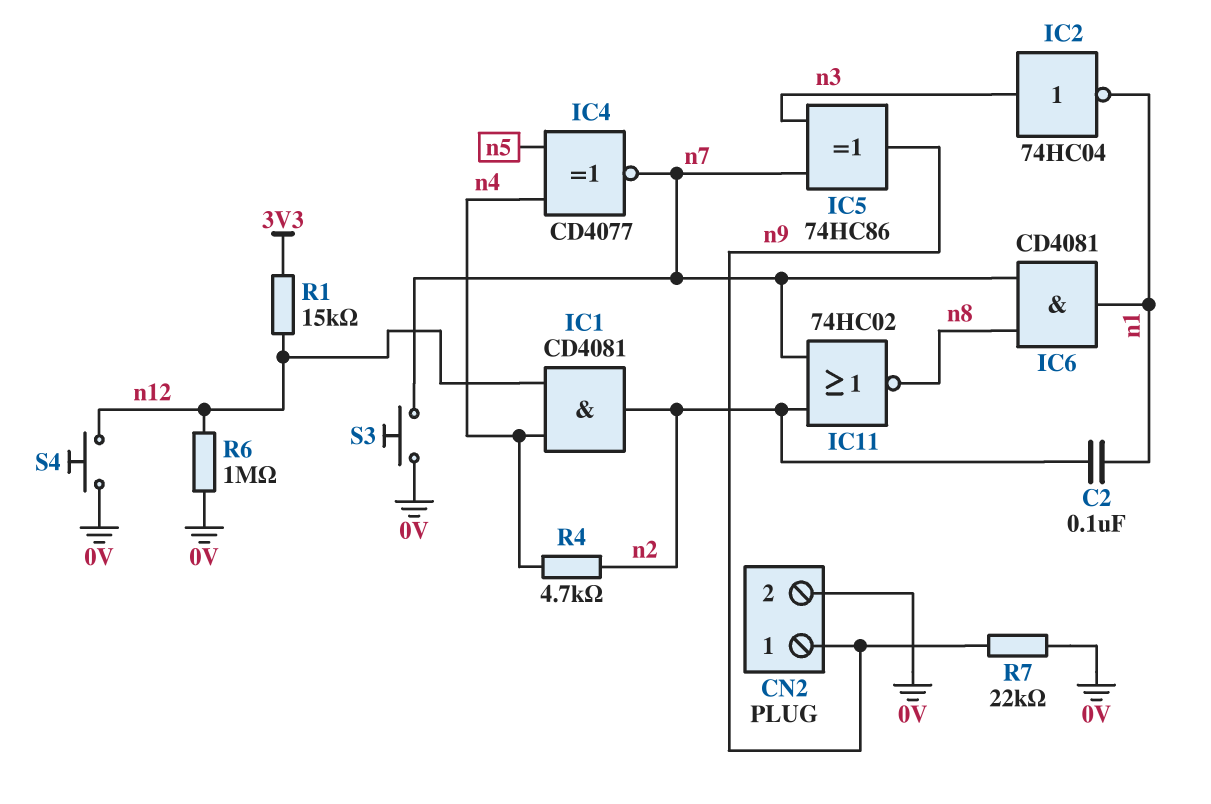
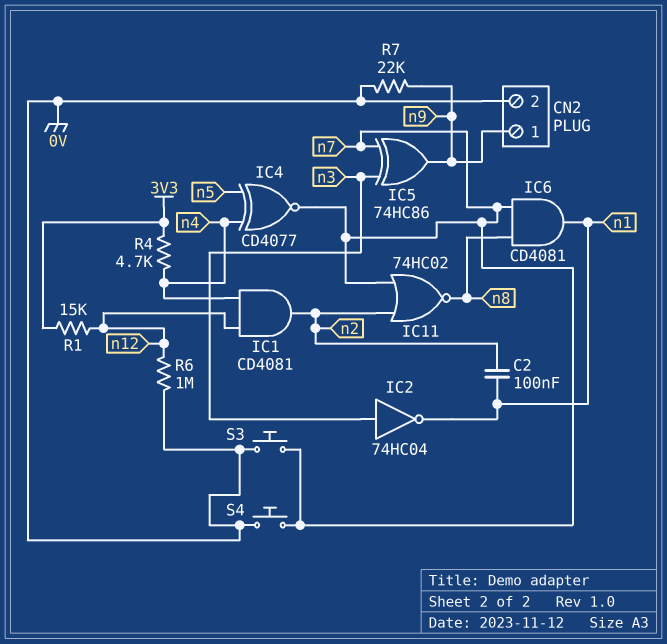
R4: 4.7k (n2, n4) -> 4.7k (3V3, n4)
S4: button (0V, n12) -> button (0V, n7)

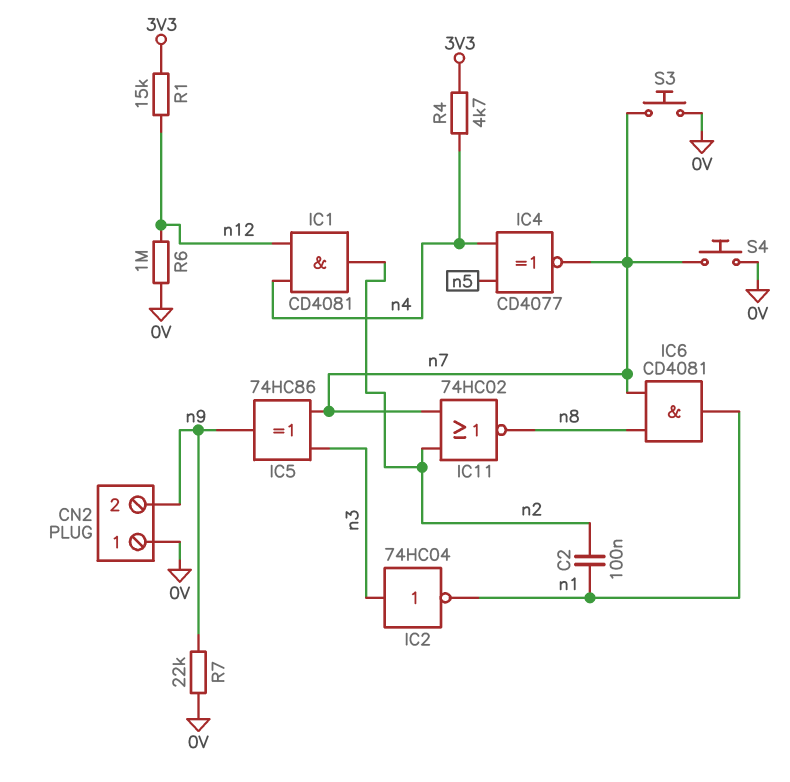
CN2 pin 1: n9 -> 0V
CN2 pin 2: 0V -> n9

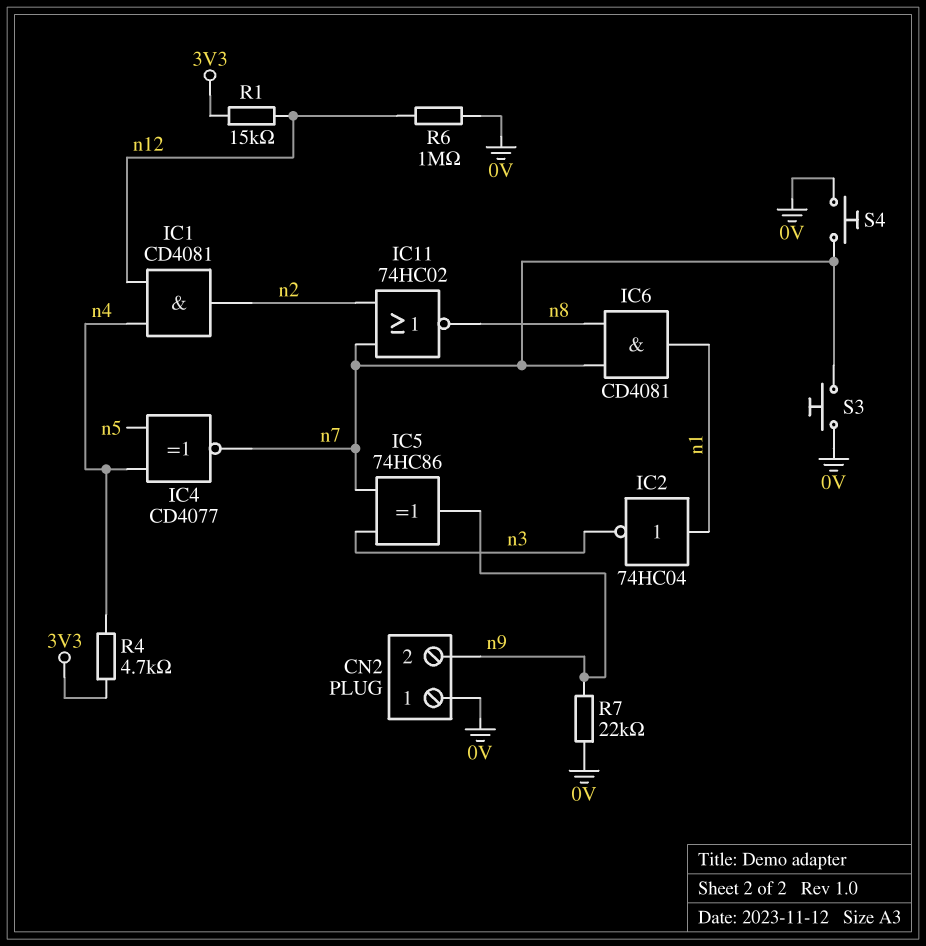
C2: 100nF (n1, n2) -> none
IC2: NOT 74HC04 (in n3, out n1) -> NOT 74HC04 (in n1, out n3)

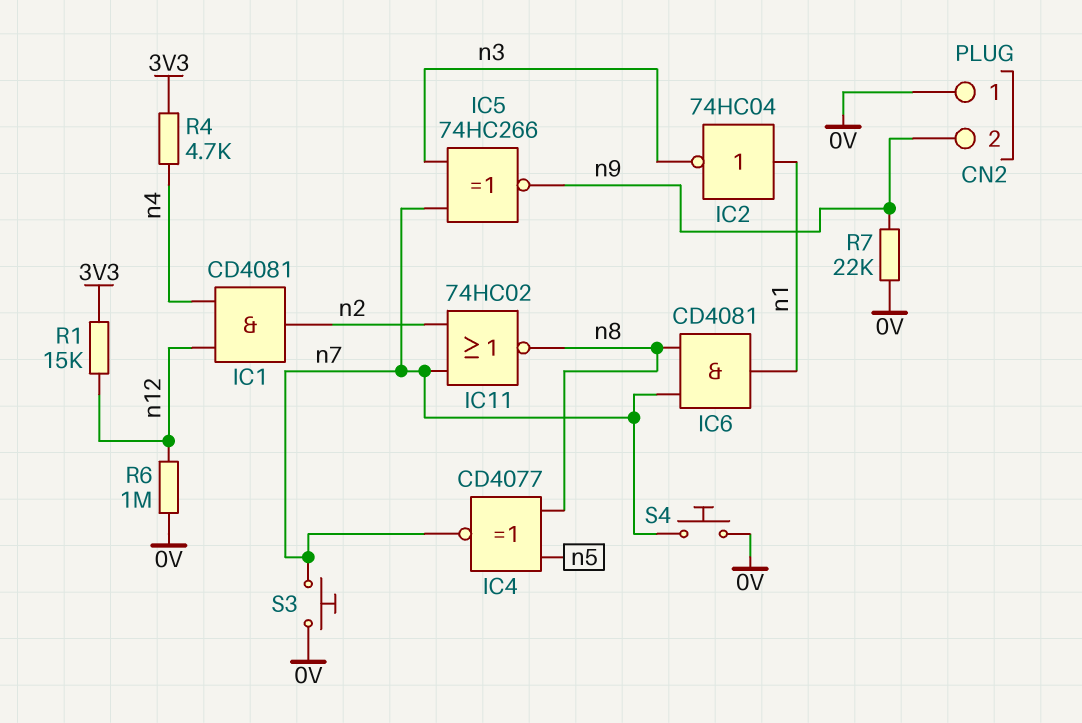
IC4: XNOR CD4077 (in n4, in n5, out n7) -> XNOR CD4077 (in n5, in n8, out n7)
IC5: XOR 74HC86 (in n3, in n7, out n9) -> XNOR 74HC266 (in n3, in n7, out n9)

